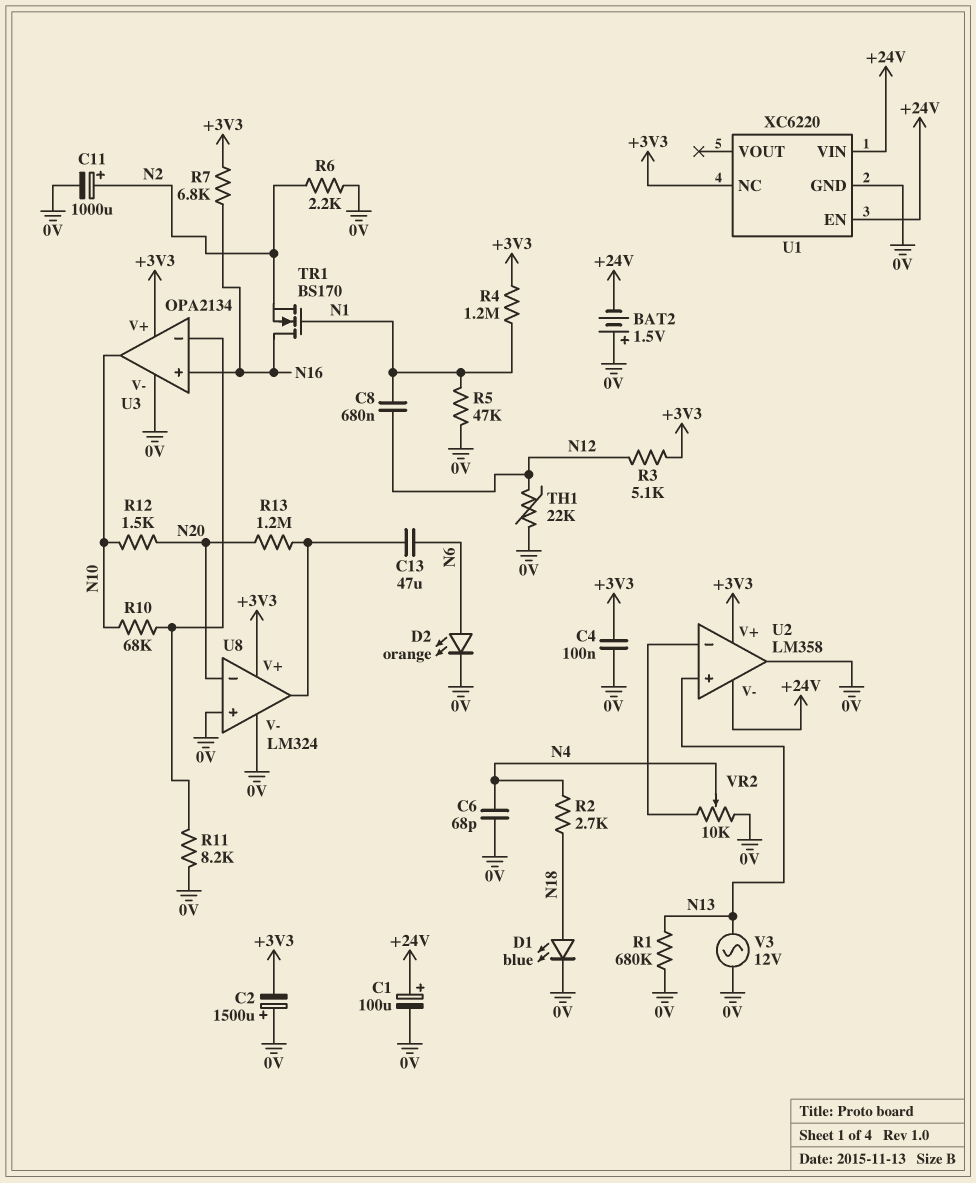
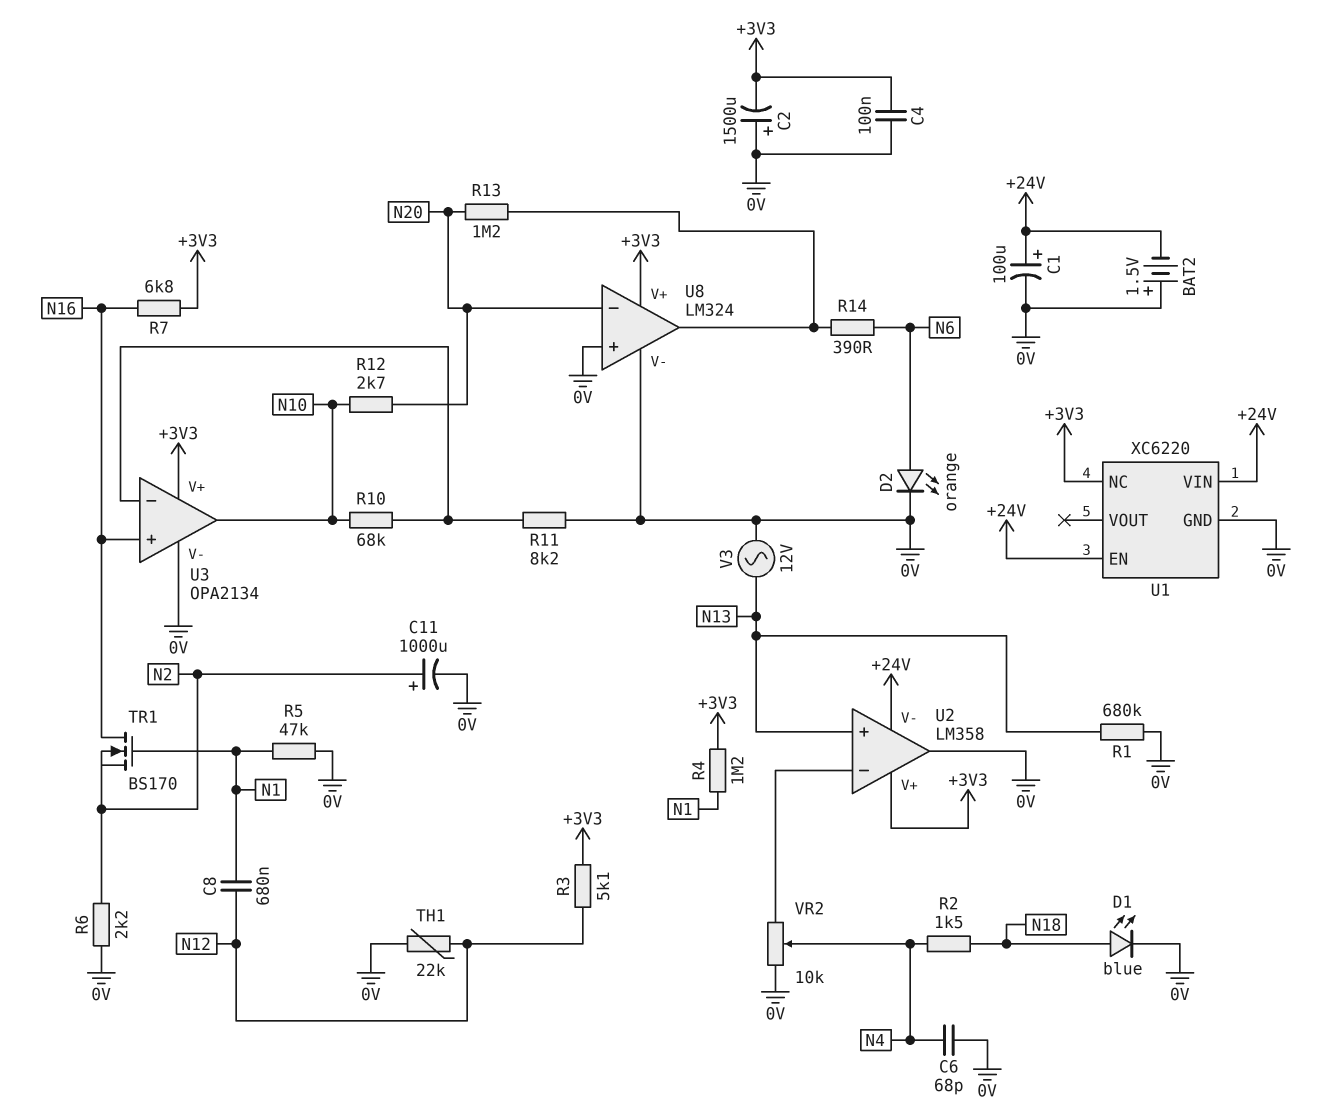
C13: 47uF (N6, U8/out) -> none
R2: 2.7k (N4, N18) -> 1.5k (N4, N18)
R12: 1.5k (N10, N20) -> 2.7k (N10, N20)
R14: none -> 390 (N6, U8/out)

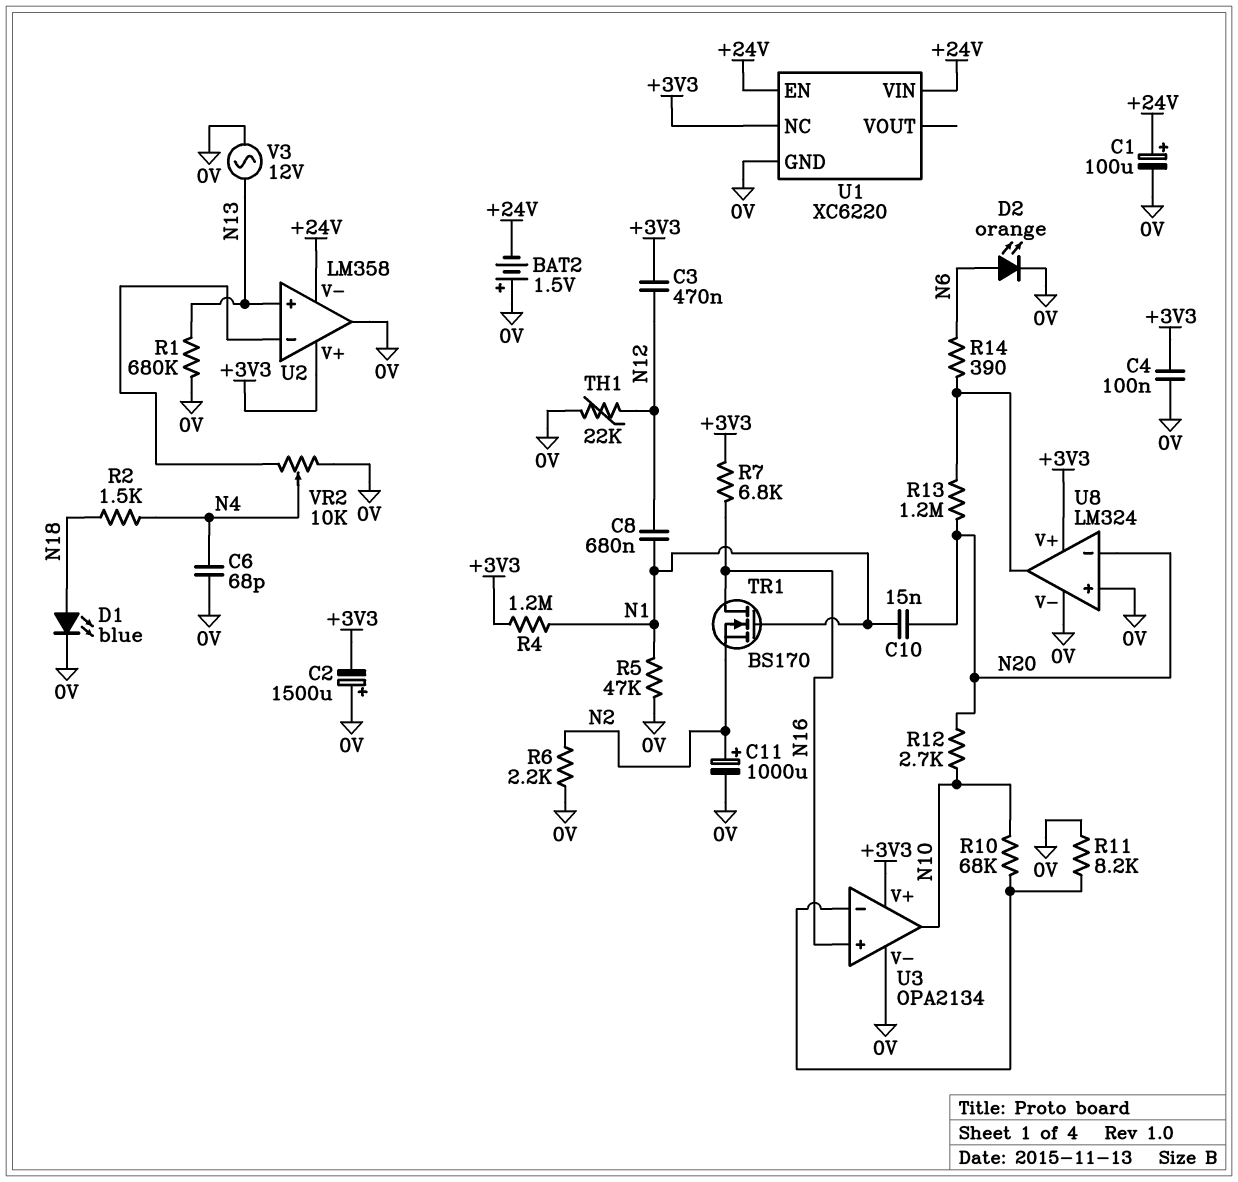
C3: none -> 470nF (+3V3, N12)
C10: none -> 15nF (N1, N20)
R3: 5.1k (+3V3, N12) -> none

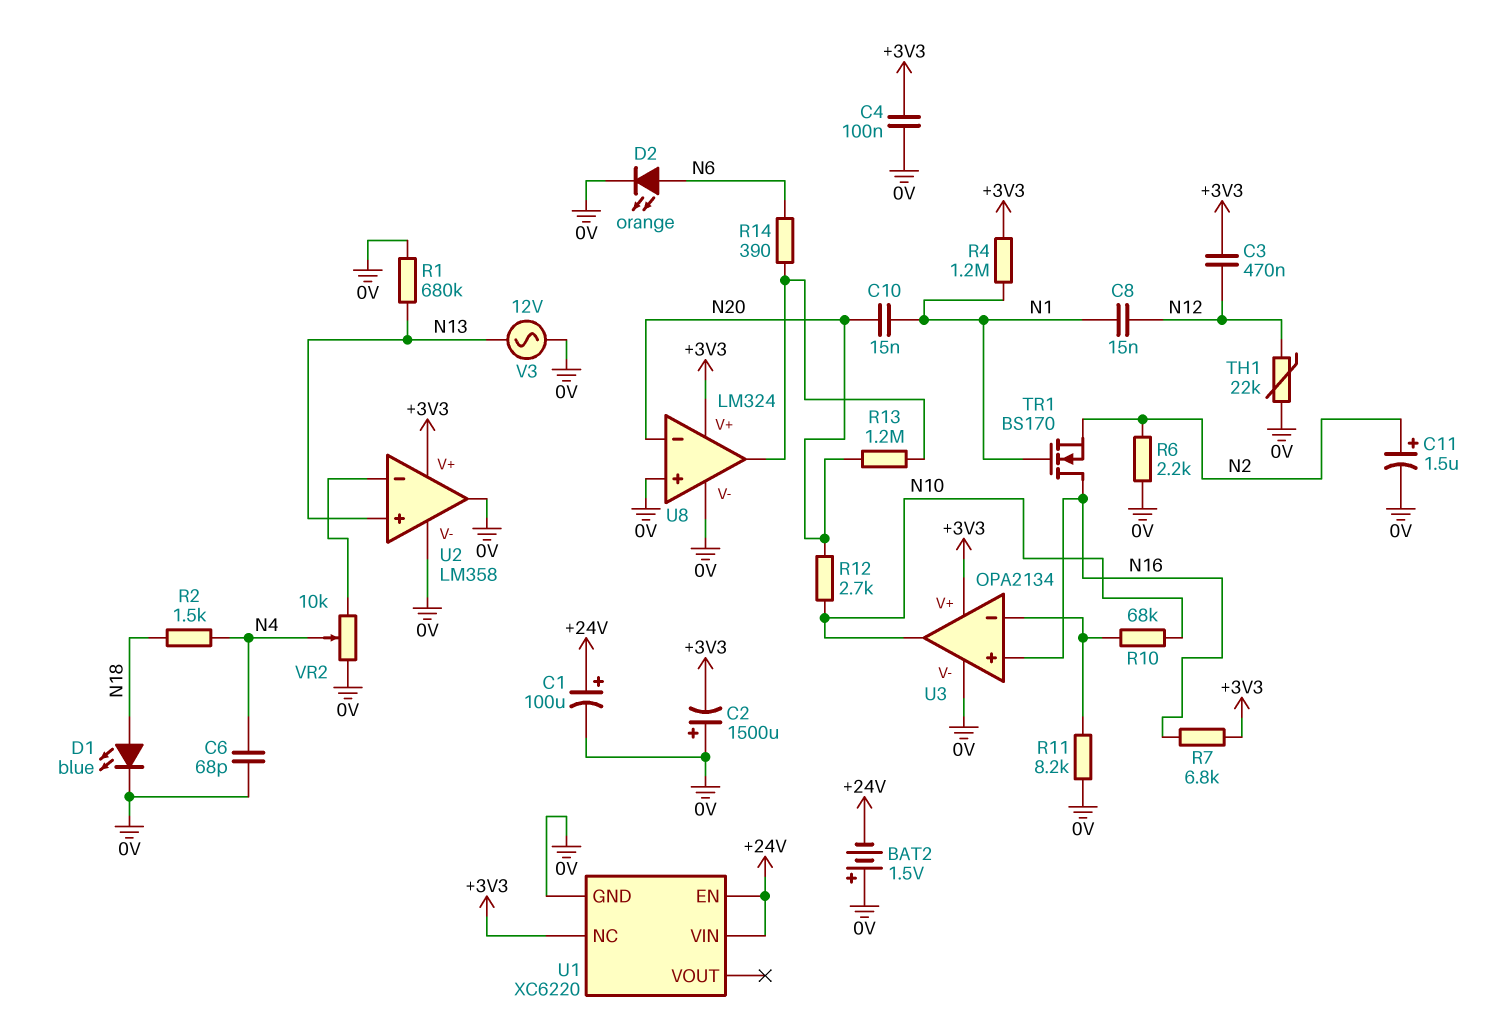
C8: 680nF (N1, N12) -> 15nF (N1, N12)
C11: 1000uF (plus N2, minus 0V) -> 1.5uF (plus N2, minus 0V)
R5: 47k (0V, N1) -> none
U2 pin V-: +24V -> 0V

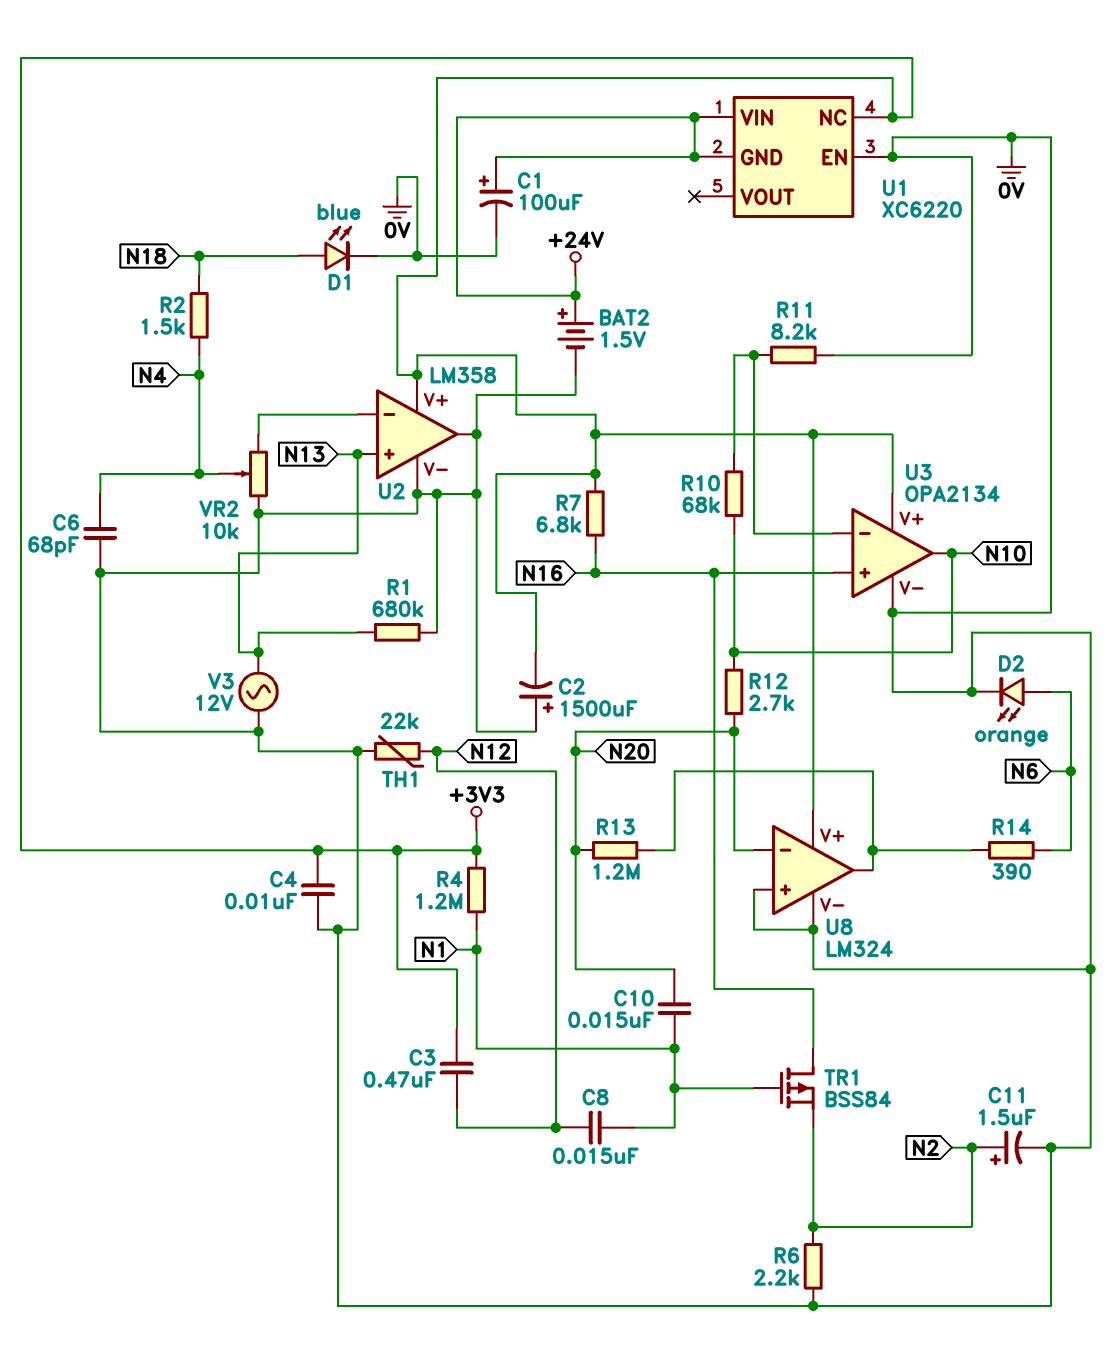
BAT2: 1.5V (plus 0V, minus +24V) -> 1.5V (plus +24V, minus 0V)
C4: 100nF (+3V3, 0V) -> 10nF (+3V3, 0V)
TR1: NMOS BS170 (G N1, D N16, S N2) -> PMOS BSS84 (G N1, D N16, S N2)
U1 pin EN: +24V -> 0V
U1 pin GND: 0V -> +24V

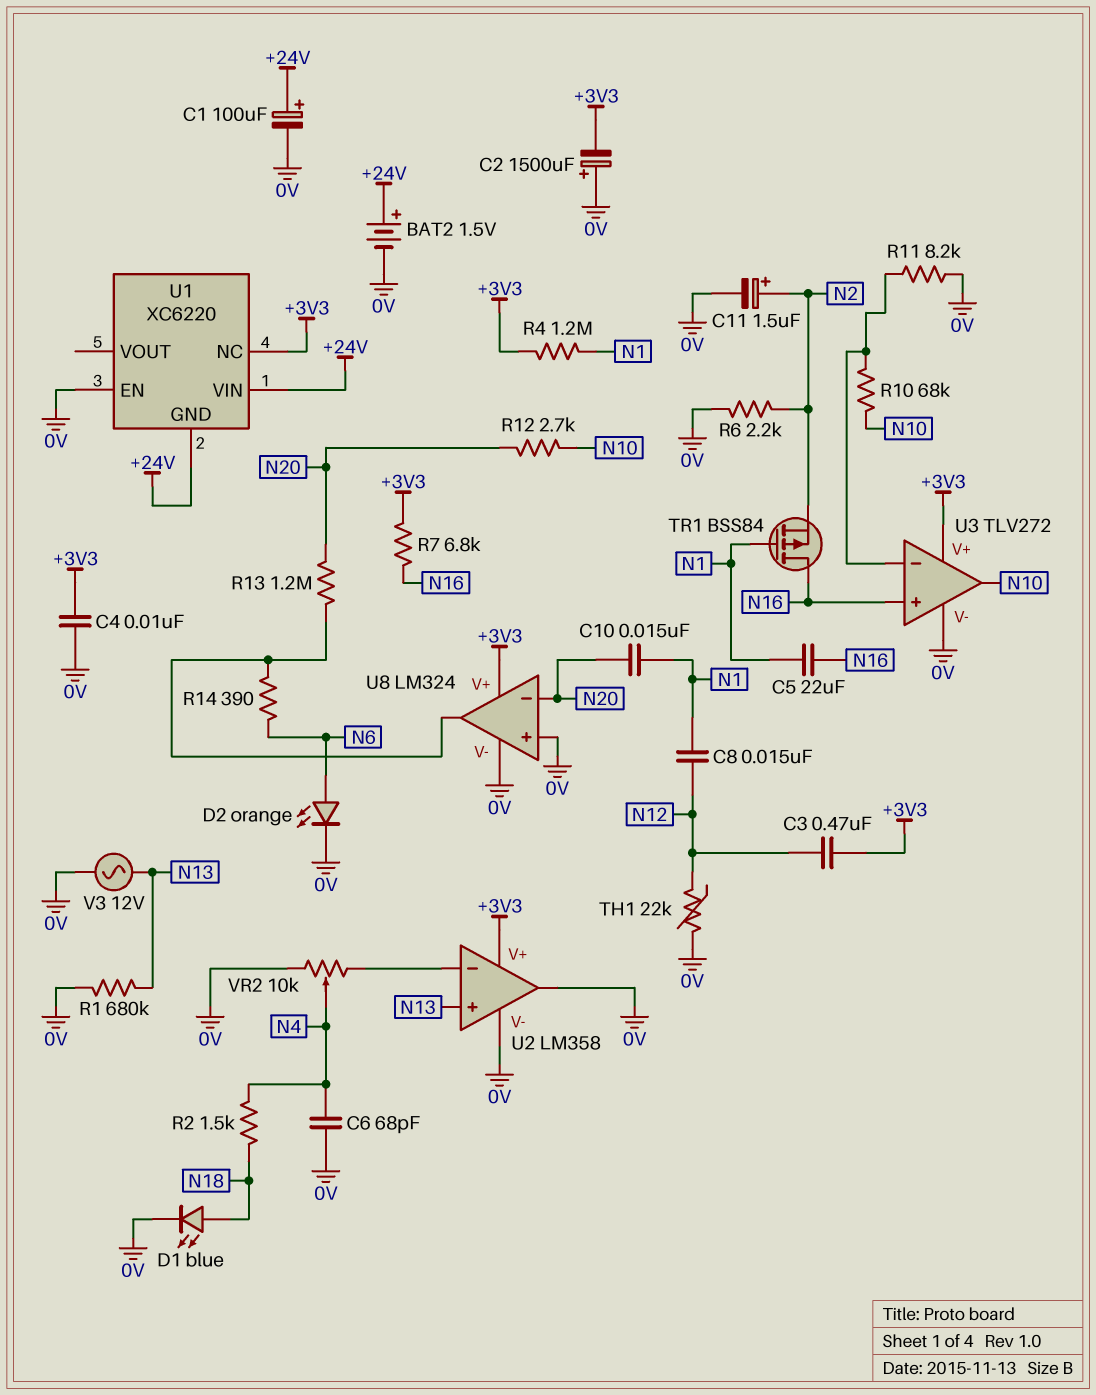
C5: none -> 22uF (N1, N16)
U3: OPA2134 -> TLV272

